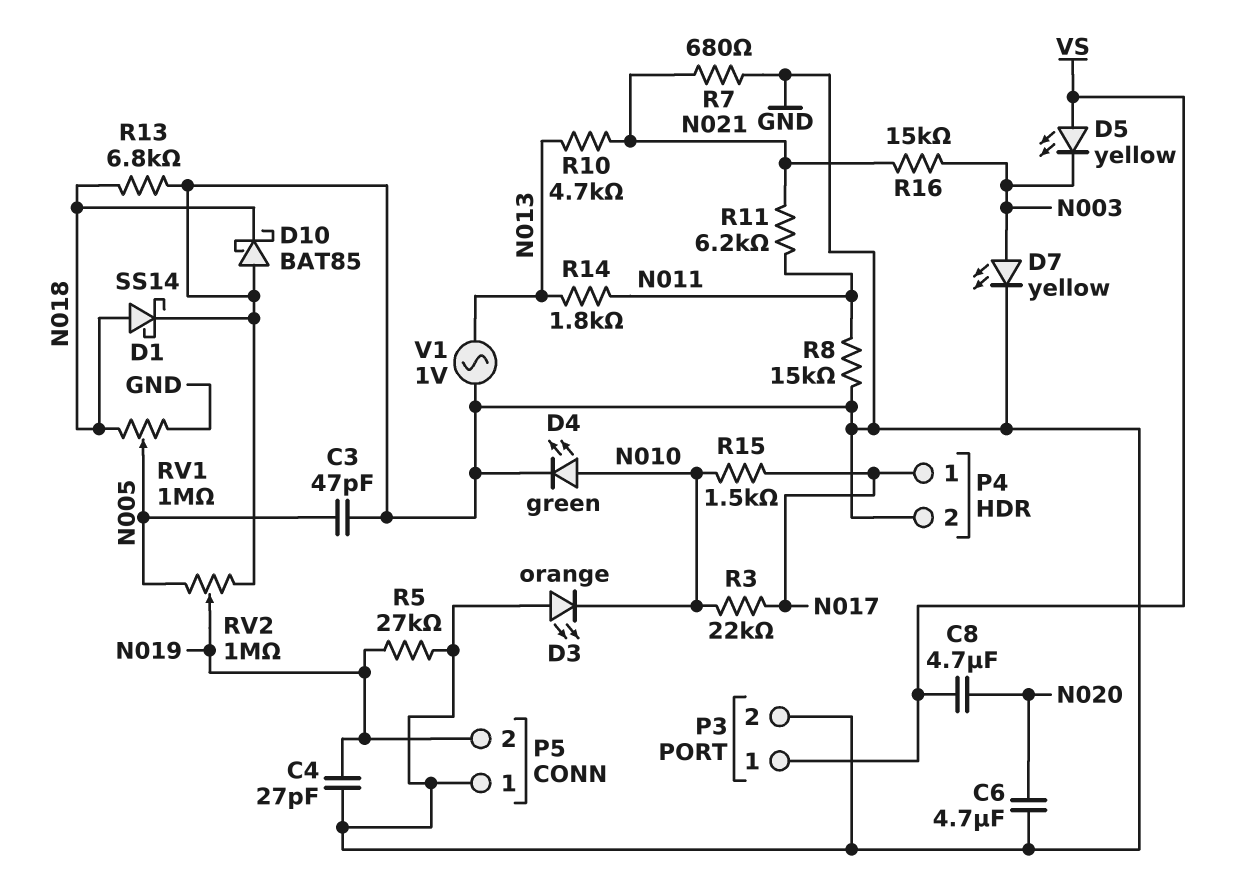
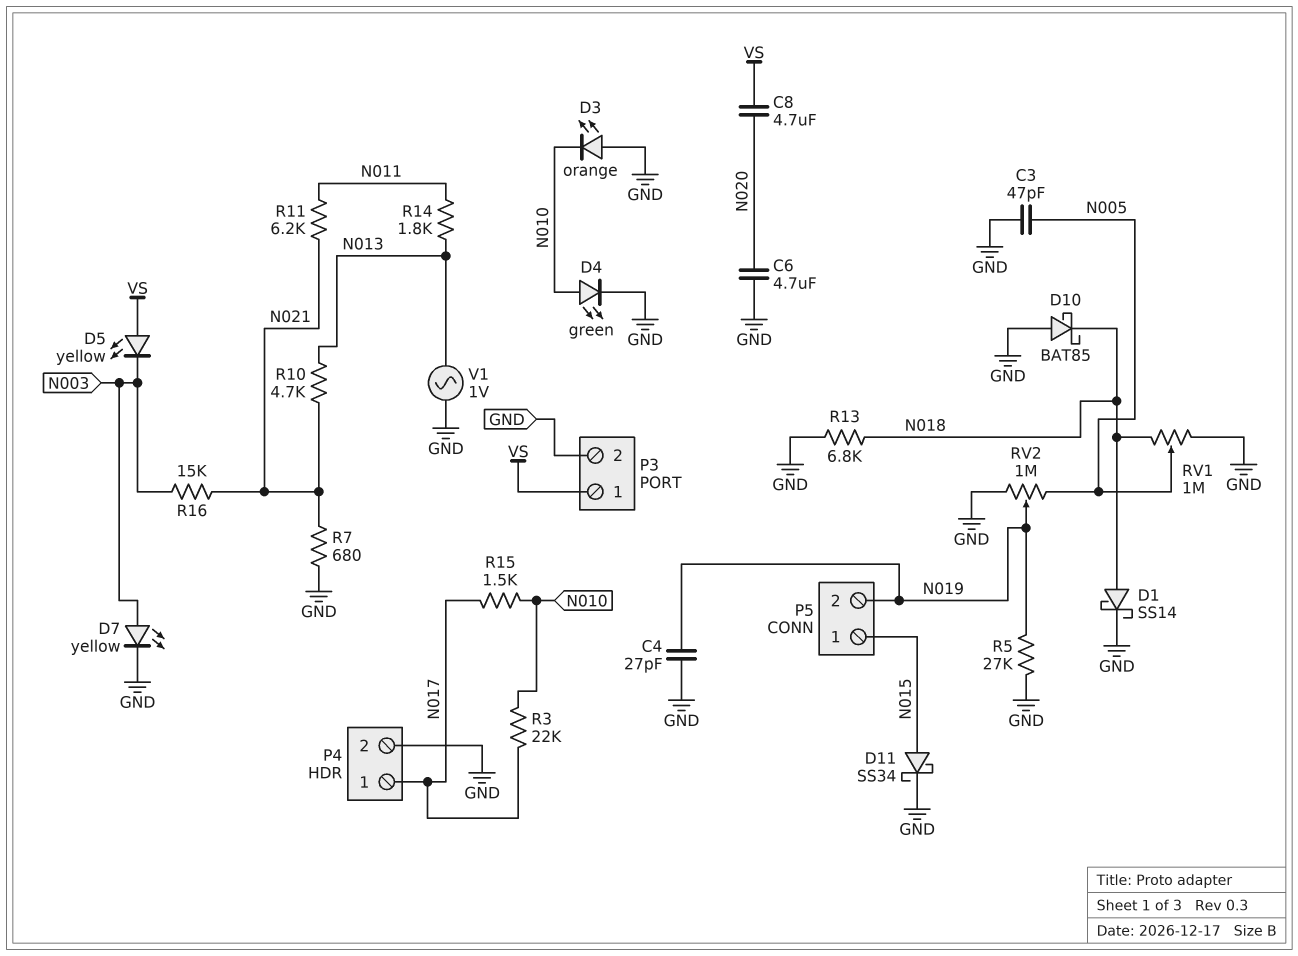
D11: none -> schottky SS34 (A N015, K GND)
P5 pin 1: GND -> N015
R8: 15k (GND, N011) -> none

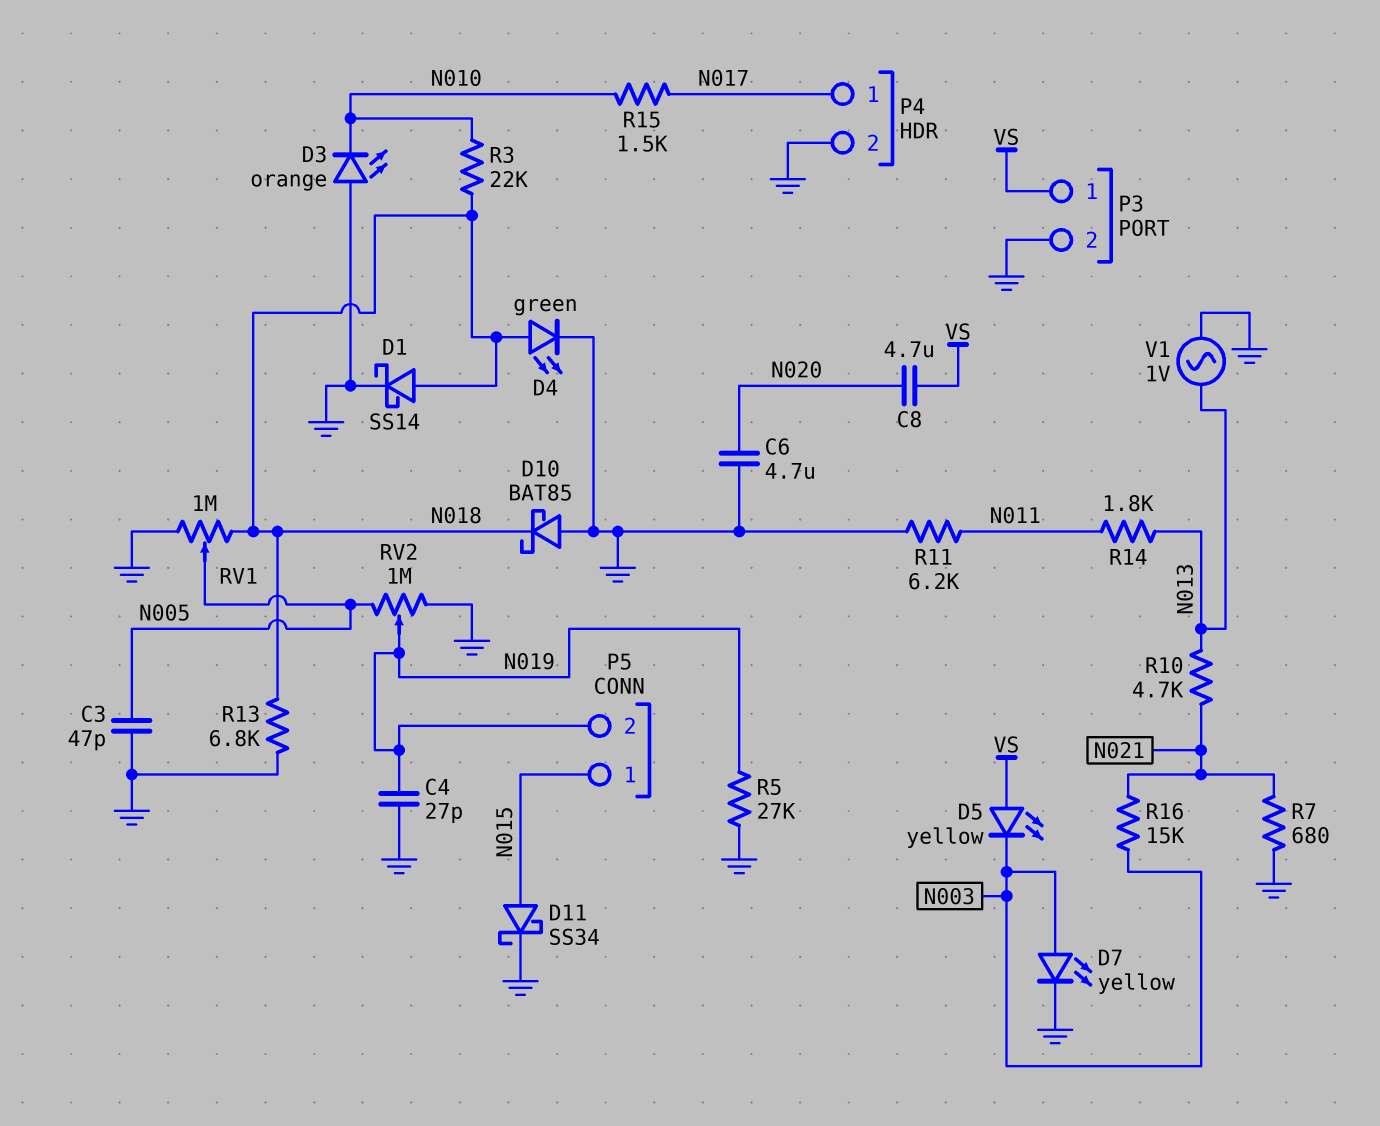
D4: LED green (A N010, K GND) -> LED green (A N018, K GND)
R3: 22k (N010, N017) -> 22k (N010, N018)
R11: 6.2k (N011, N021) -> 6.2k (GND, N011)

